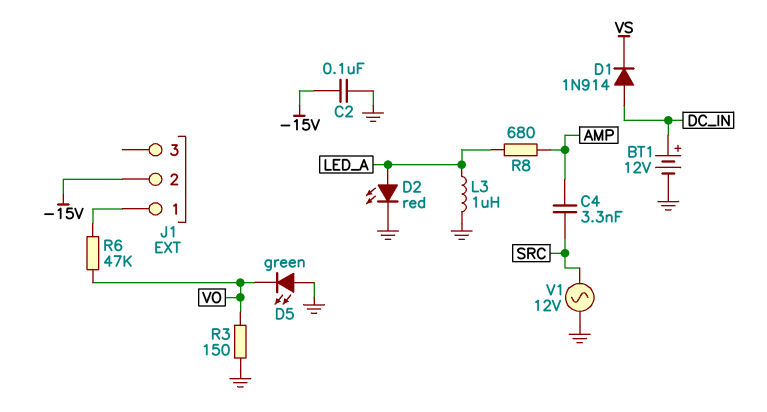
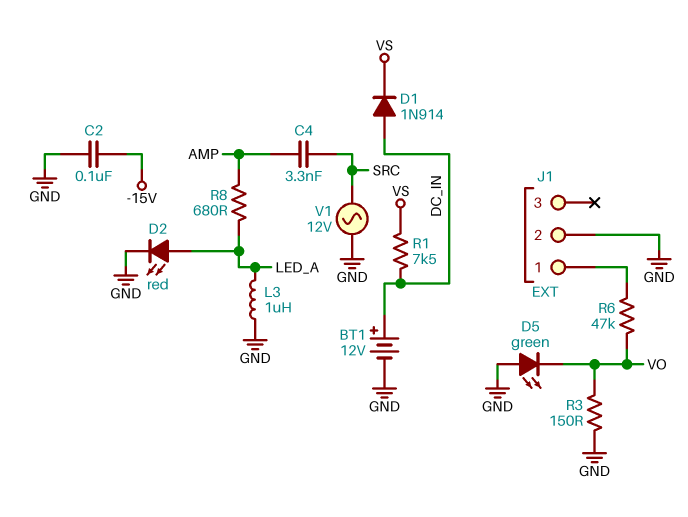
J1 pin 2: -15V -> GND
R1: none -> 7.5k (DC_IN, VS)

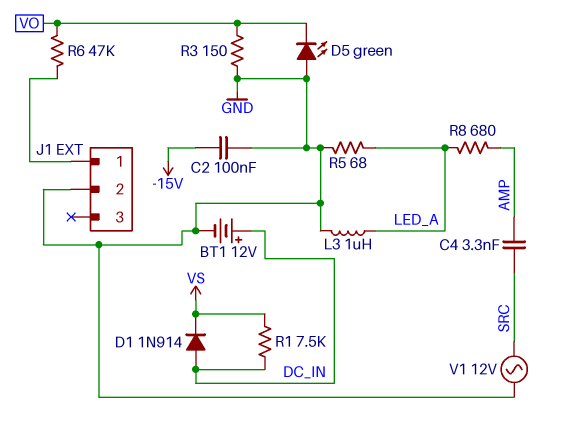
D2: LED red (A LED_A, K GND) -> none
R5: none -> 68 (GND, LED_A)

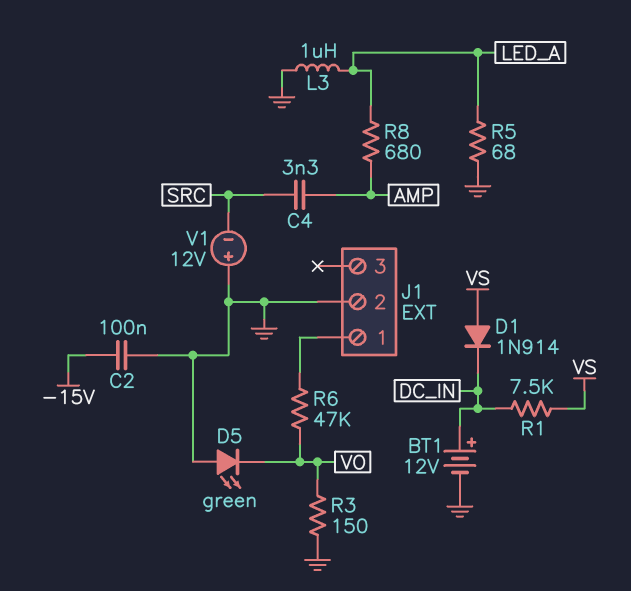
D1: diode 1N914 (A DC_IN, K VS) -> diode 1N914 (A VS, K DC_IN)
V1: AC 12V (GND, SRC) -> 12V (plus GND, minus SRC)

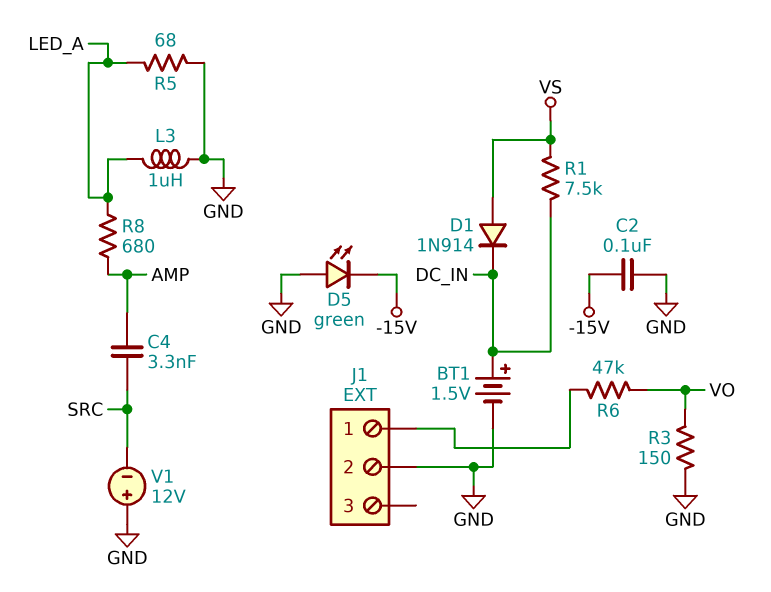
BT1: 12V (plus DC_IN, minus GND) -> 1.5V (plus DC_IN, minus GND)
D5: LED green (A GND, K VO) -> LED green (A GND, K -15V)

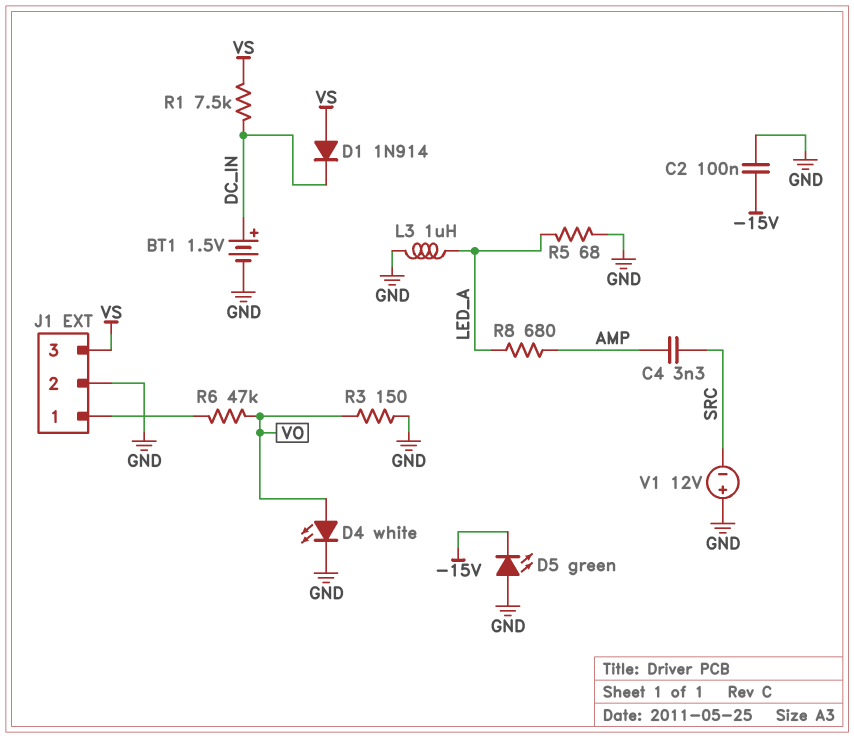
D4: none -> LED white (A VO, K GND)
J1 pin 3: none -> VS

